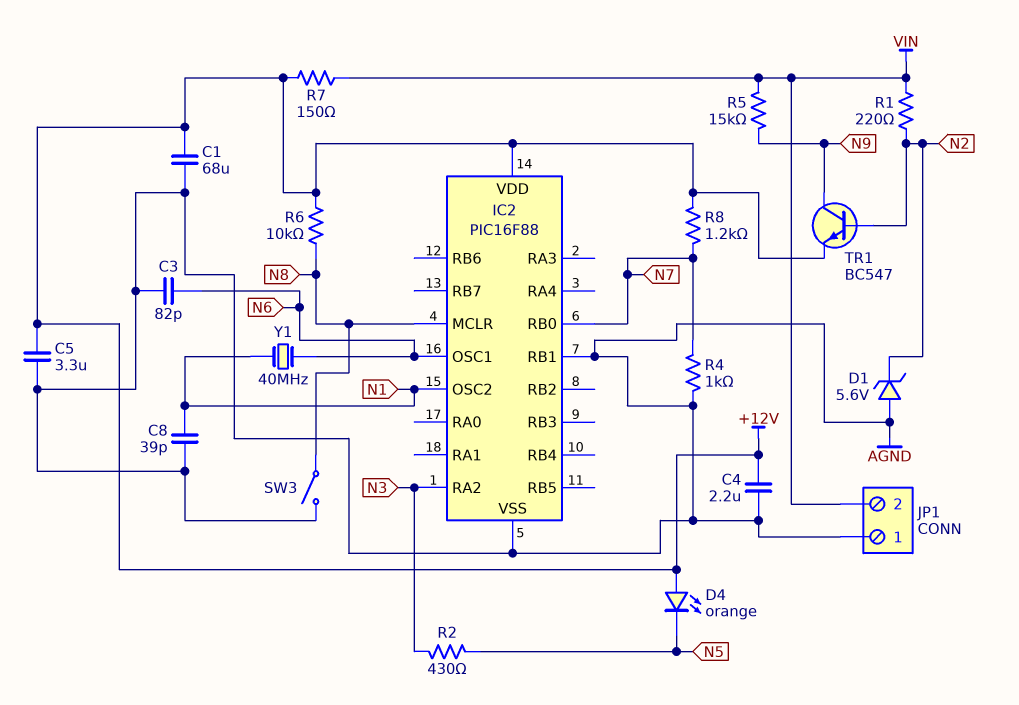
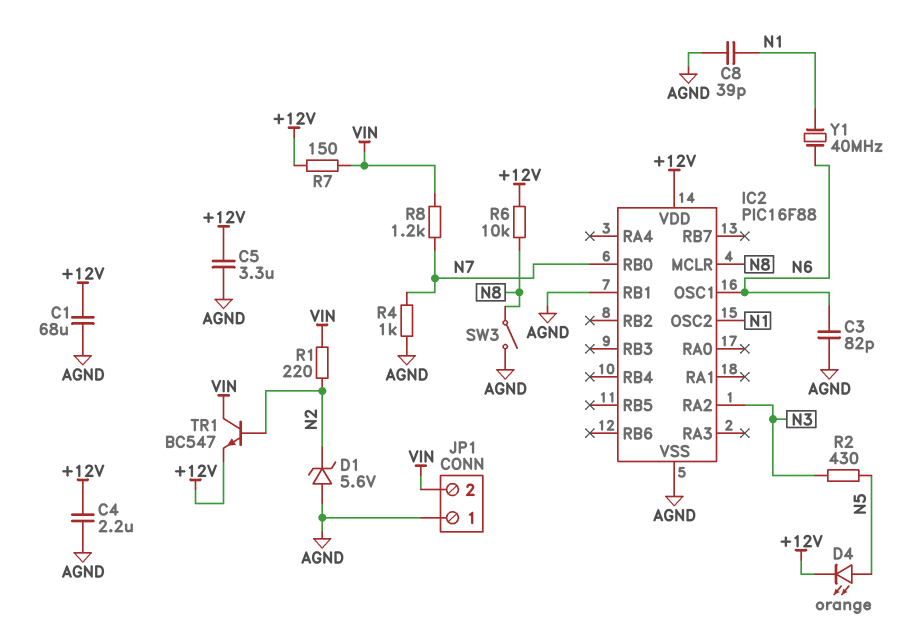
D4: LED orange (A +12V, K N5) -> LED orange (A N5, K +12V)
R5: 15k (N9, VIN) -> none
R8: 1.2k (+12V, N7) -> 1.2k (N7, VIN)
TR1: NPN BC547 (B N2, C N9, E +12V) -> NPN BC547 (B N2, C VIN, E +12V)

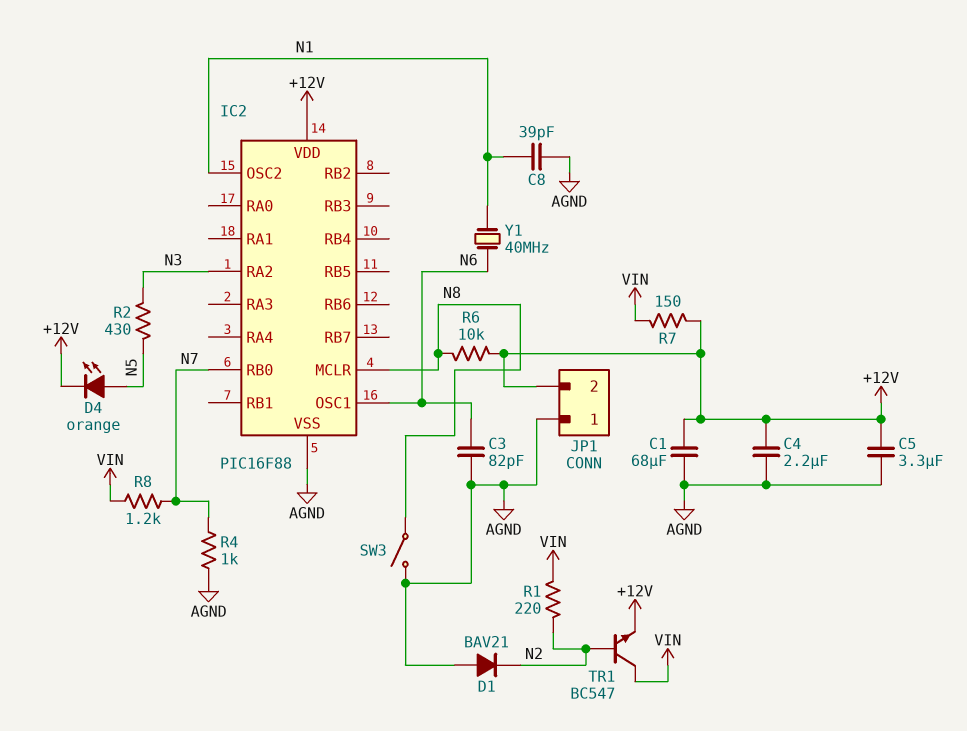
D1: zener 5.6V (A AGND, K N2) -> diode BAV21 (A AGND, K N2)
IC2 pin RB1: AGND -> none
JP1 pin 2: VIN -> +12V

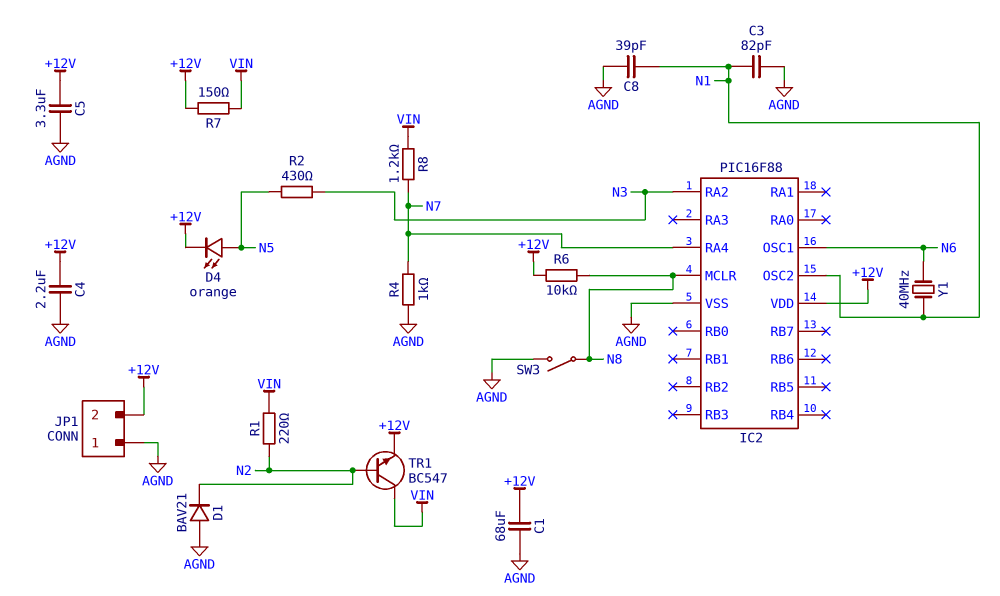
C3: 82pF (AGND, N6) -> 82pF (AGND, N1)
IC2 pin RA4: none -> N7
IC2 pin RB0: N7 -> none

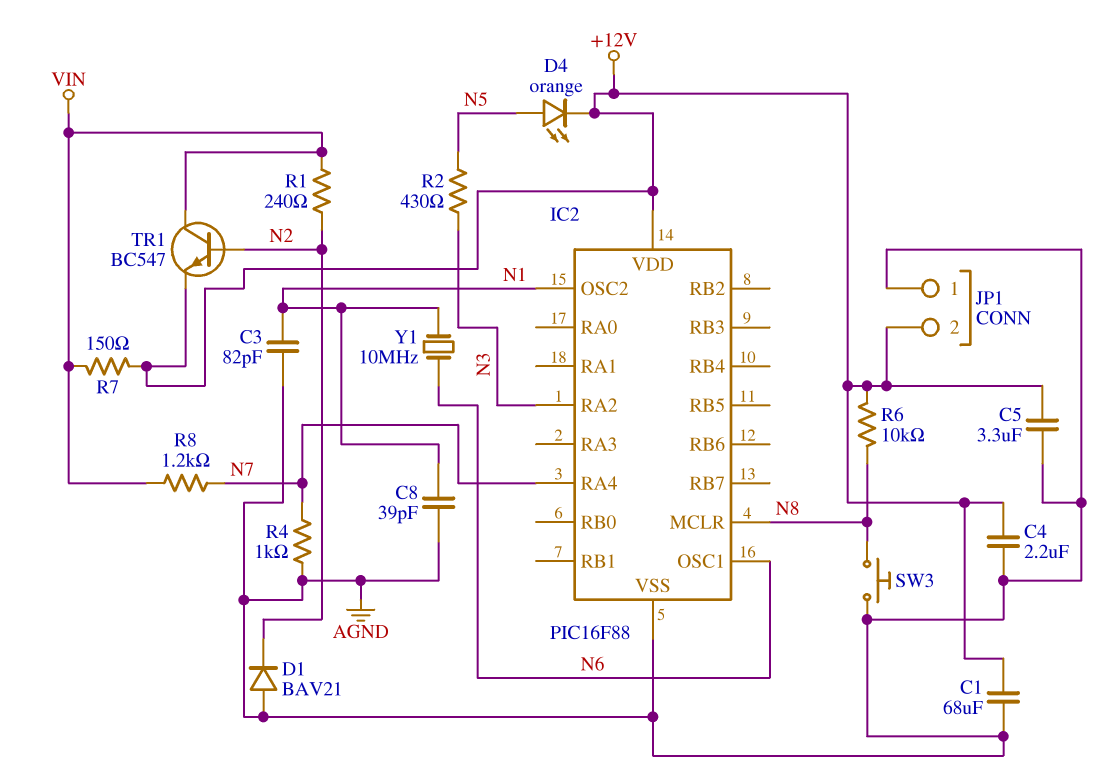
R1: 220 (N2, VIN) -> 240 (N2, VIN)
SW3: switch (AGND, N8) -> button (AGND, N8)
Y1: 40MHz (N1, N6) -> 10MHz (N1, N6)

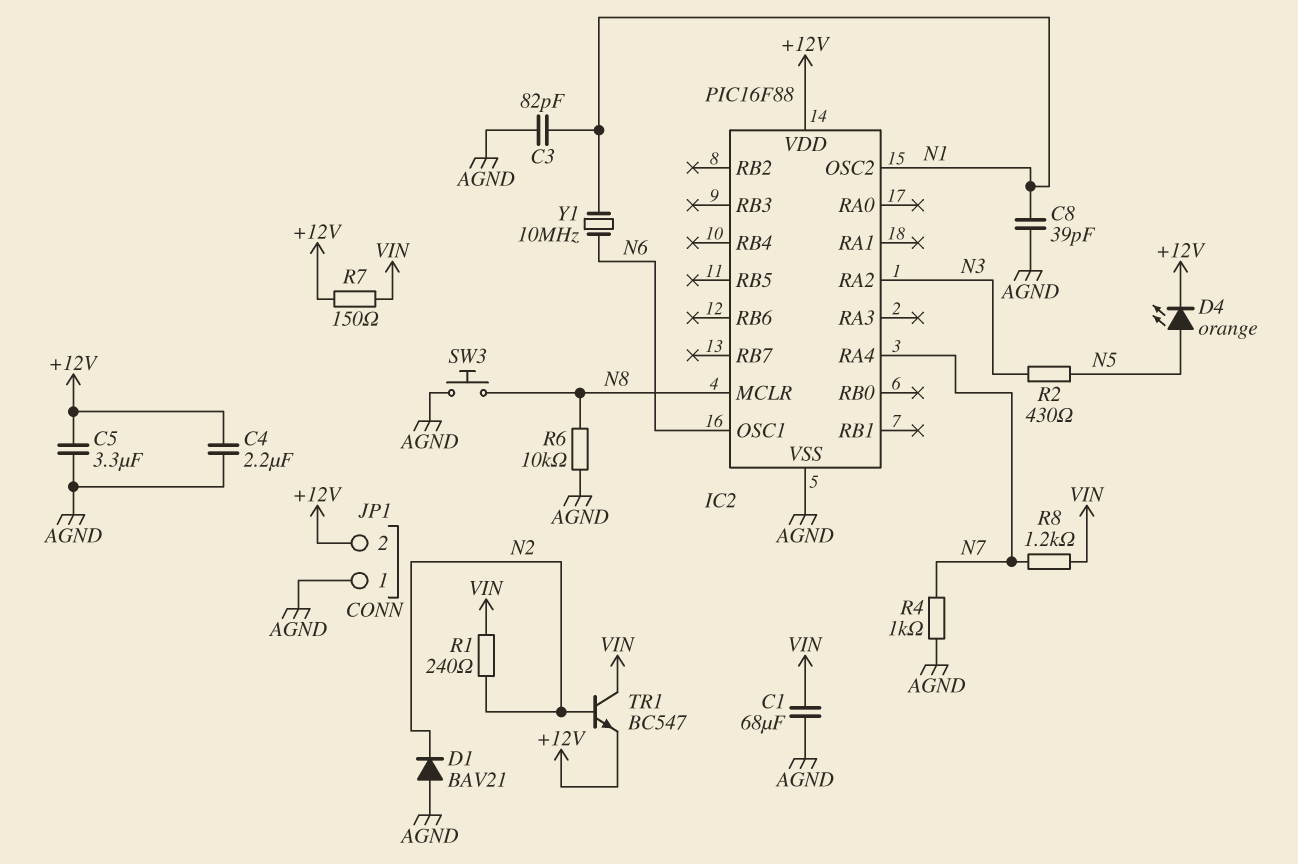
C1: 68uF (+12V, AGND) -> 68uF (AGND, VIN)
R6: 10k (+12V, N8) -> 10k (AGND, N8)

